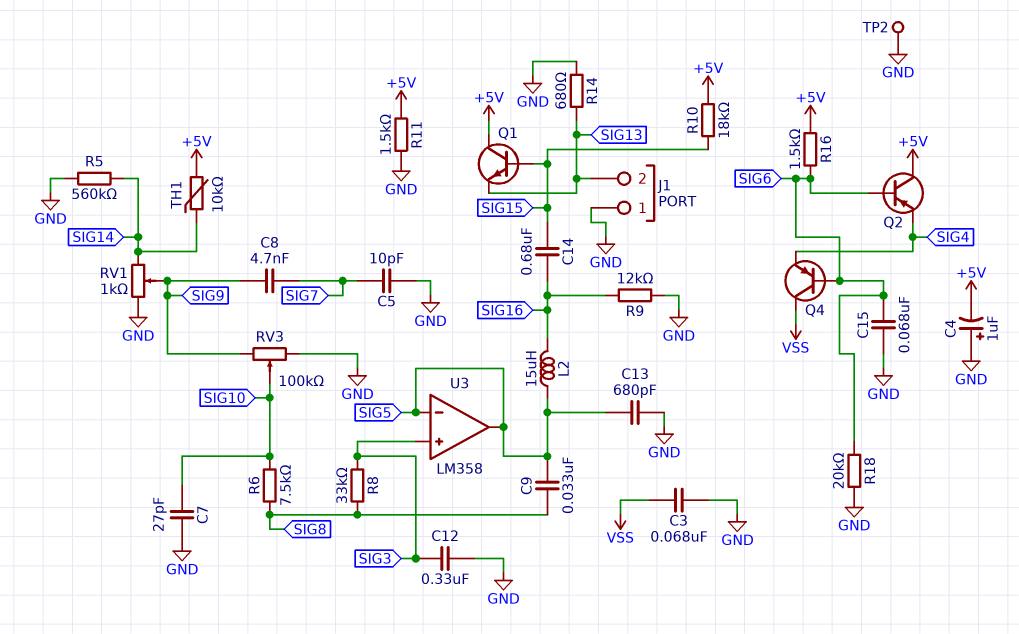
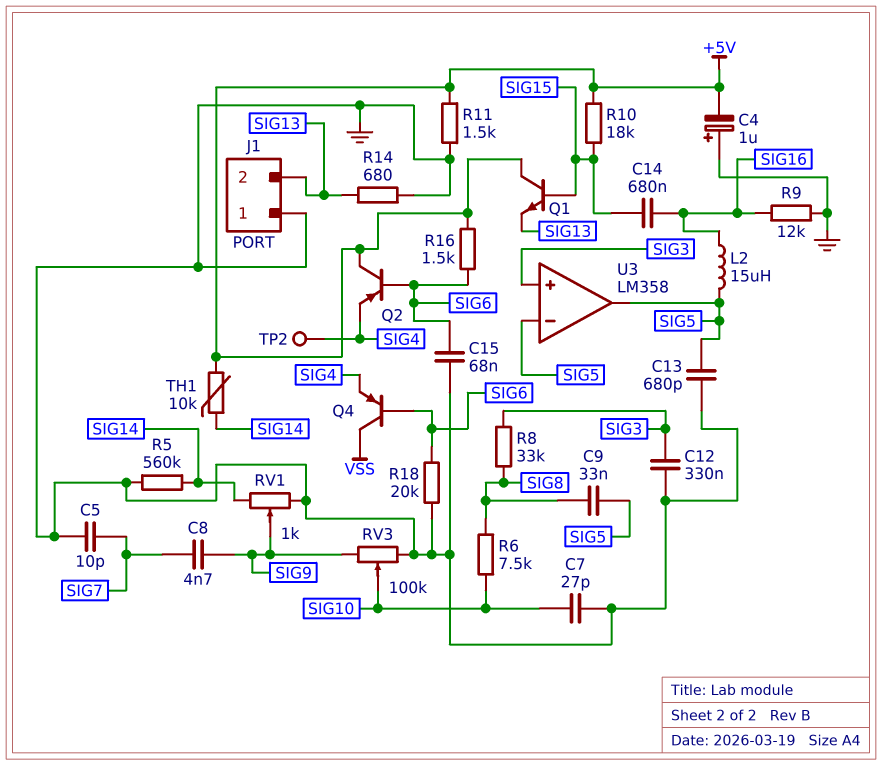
C3: 68nF (GND, VSS) -> none
TP2: test point (GND) -> test point (SIG4)

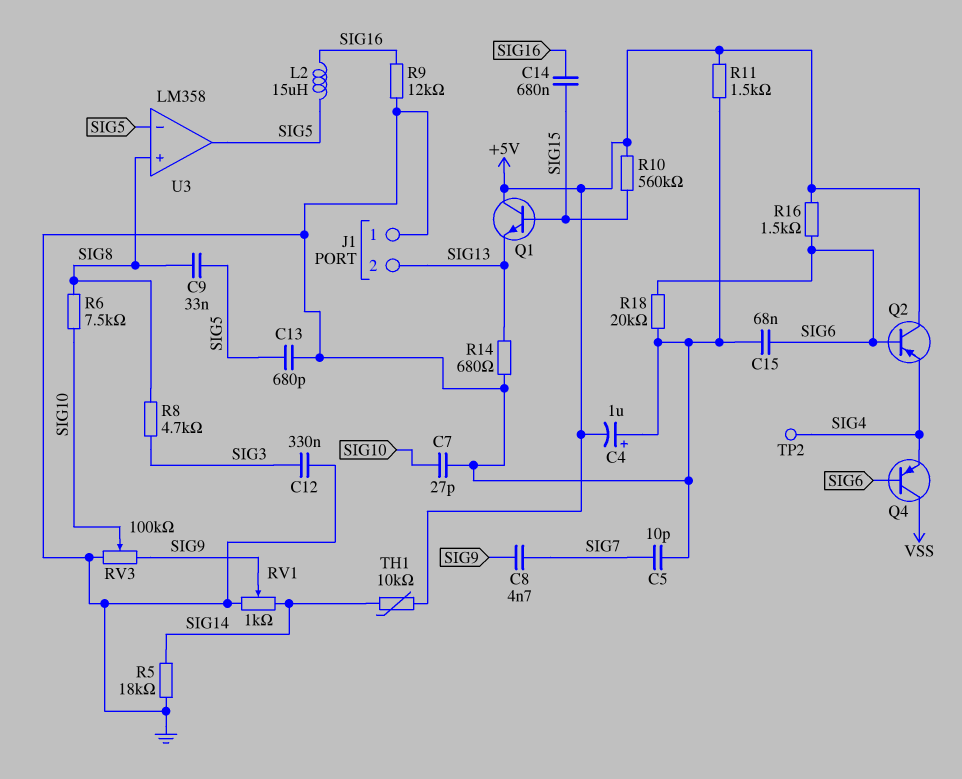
R5: 560k (GND, SIG14) -> 18k (GND, SIG14)
R8: 33k (SIG3, SIG8) -> 4.7k (SIG3, SIG8)
R10: 18k (+5V, SIG15) -> 560k (+5V, SIG15)
U3 pin in+: SIG3 -> SIG8

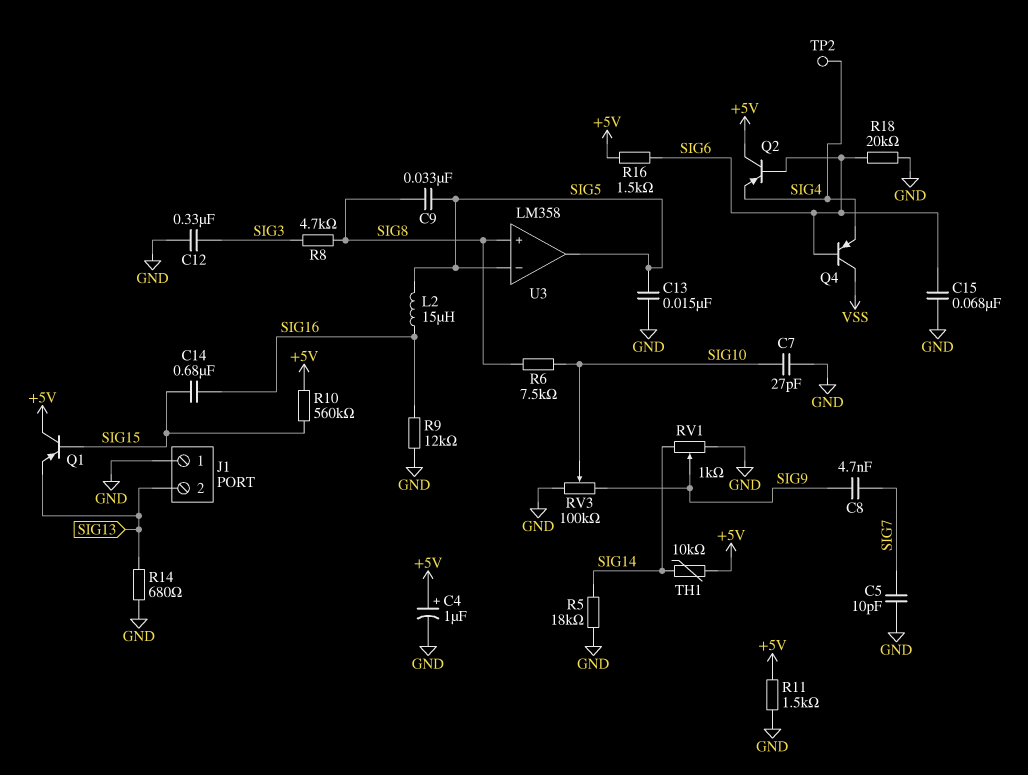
C4: 1uF (plus GND, minus +5V) -> 1uF (plus +5V, minus GND)
C13: 680pF (GND, SIG5) -> 15nF (GND, SIG5)
Q1: NPN (B SIG15, C +5V, E SIG13) -> PNP (B SIG15, C +5V, E SIG13)

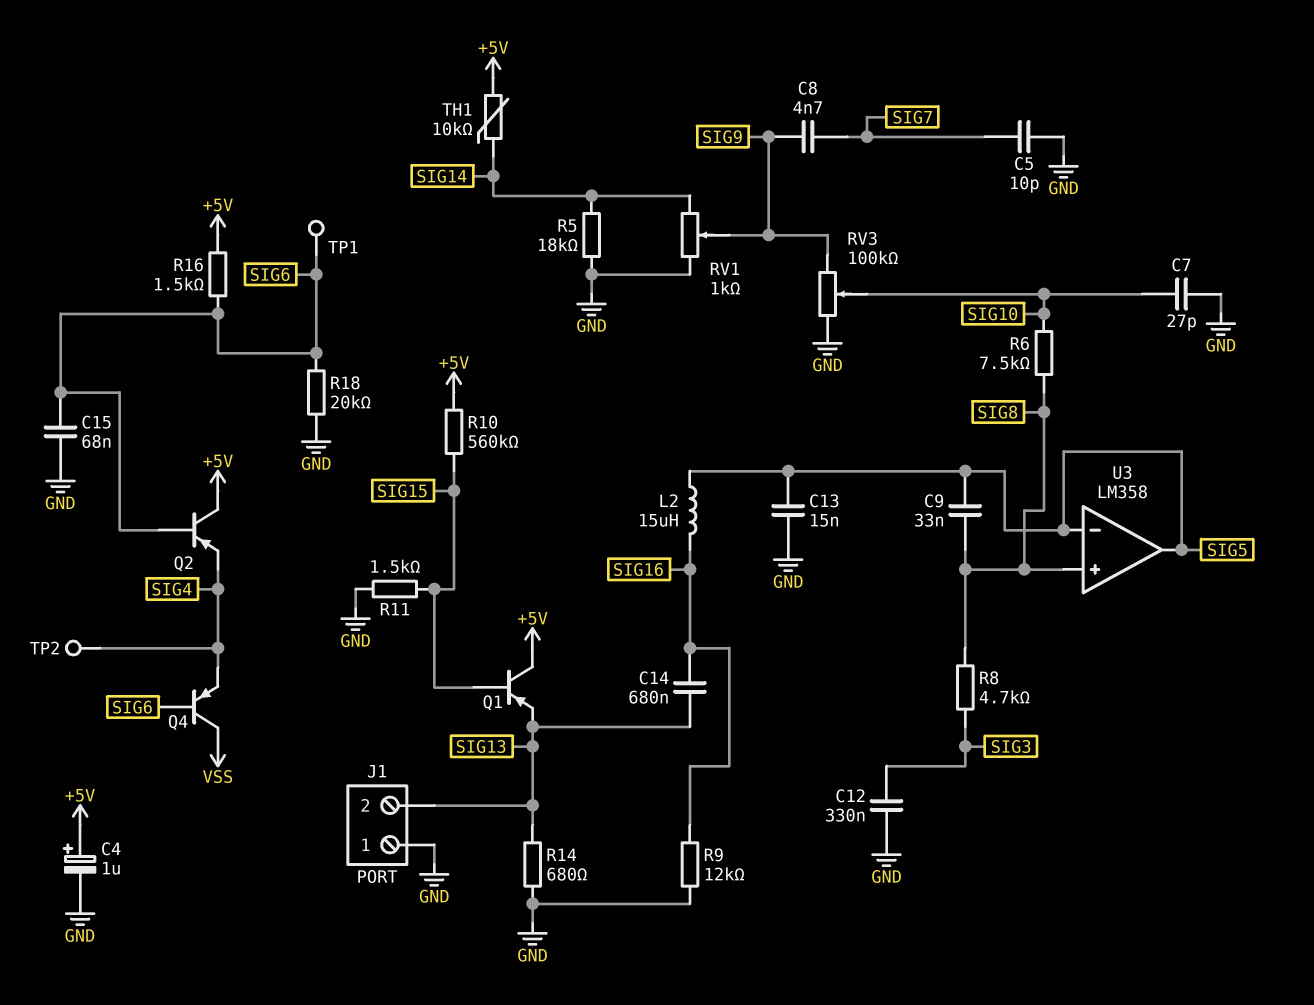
C14: 680nF (SIG15, SIG16) -> 680nF (SIG13, SIG16)
R11: 1.5k (+5V, GND) -> 1.5k (GND, SIG15)
TP1: none -> test point (SIG6)

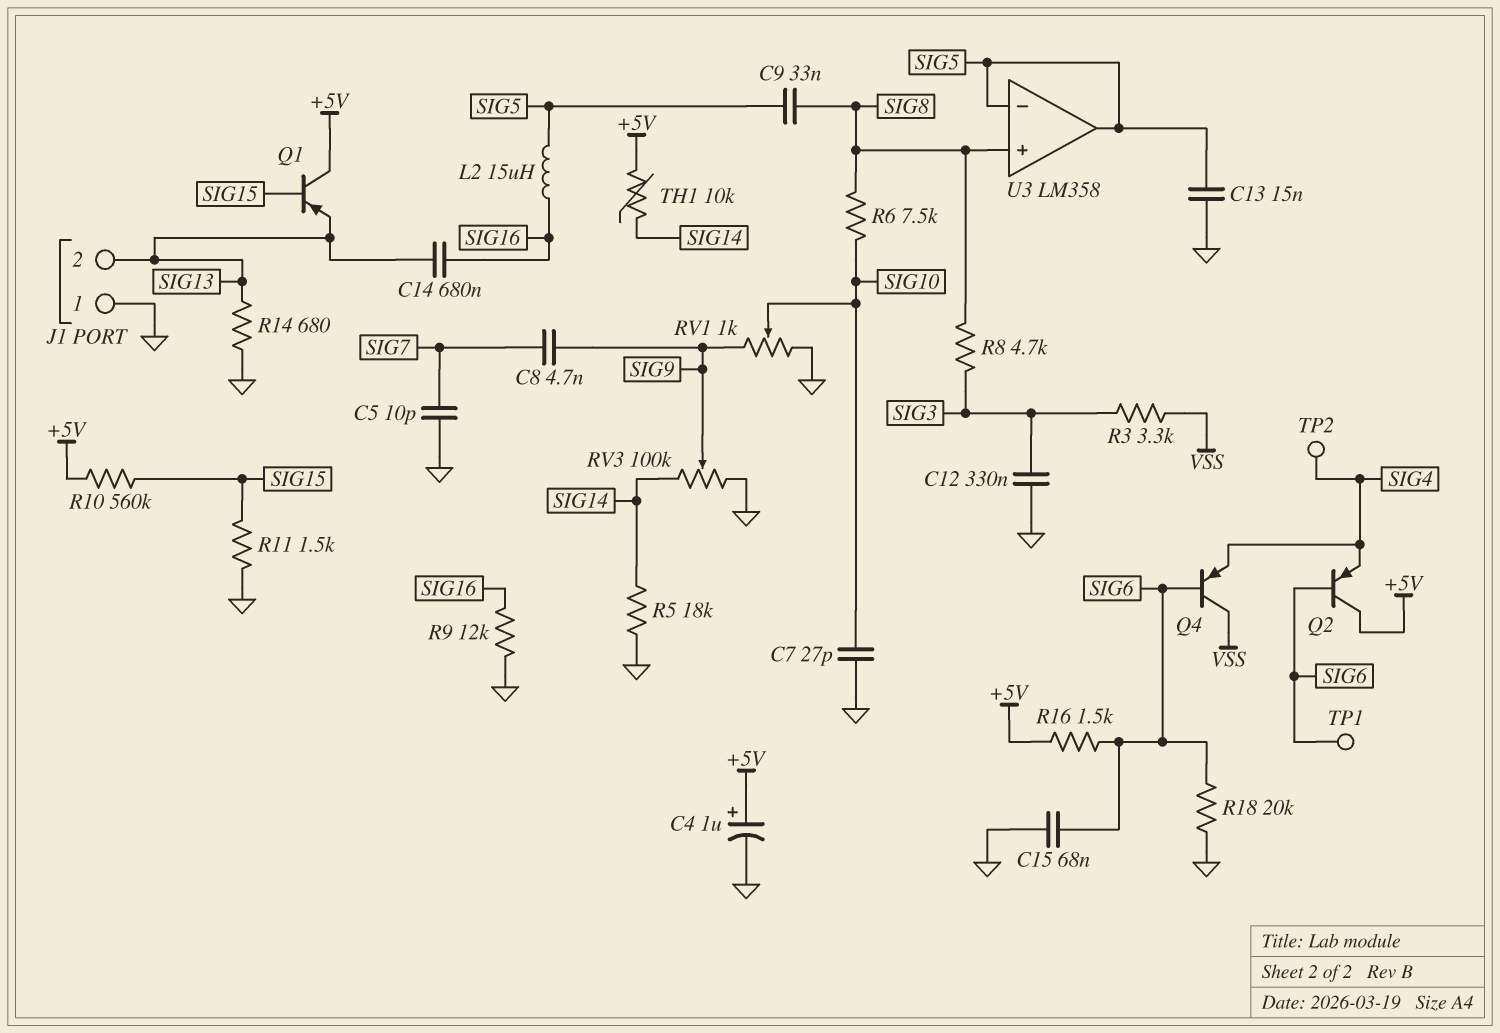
R3: none -> 3.3k (SIG3, VSS)
RV1: 1k (GND, SIG14, wiper SIG9) -> 1k (GND, SIG9, wiper SIG10)
RV3: 100k (GND, SIG9, wiper SIG10) -> 100k (GND, SIG14, wiper SIG9)

